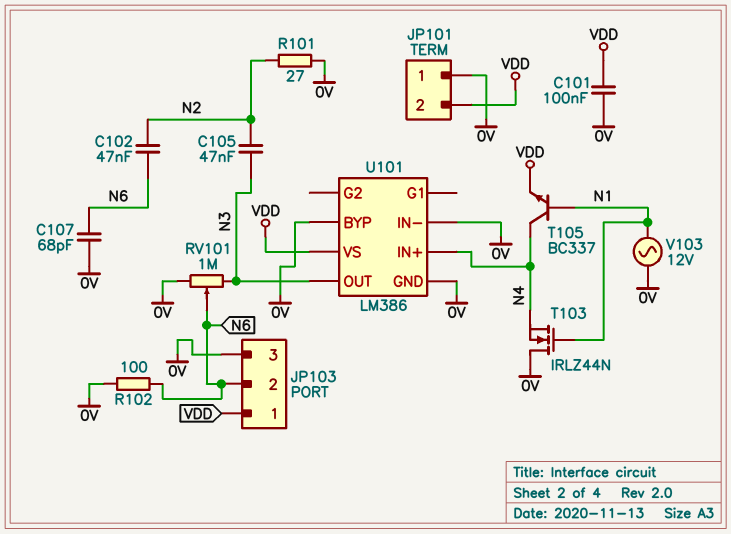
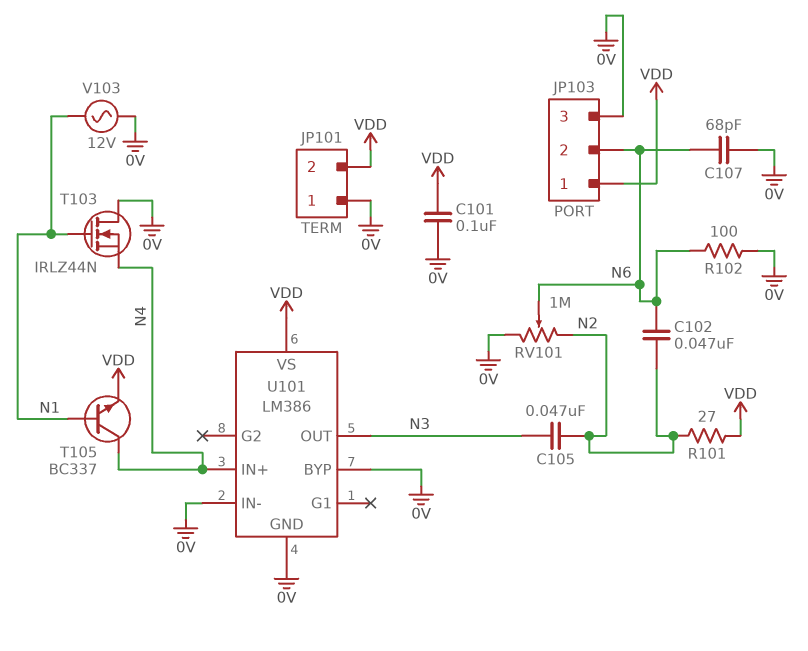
R101: 27 (0V, N2) -> 27 (N2, VDD)
RV101: 1M (0V, N3, wiper N6) -> 1M (0V, N2, wiper N6)

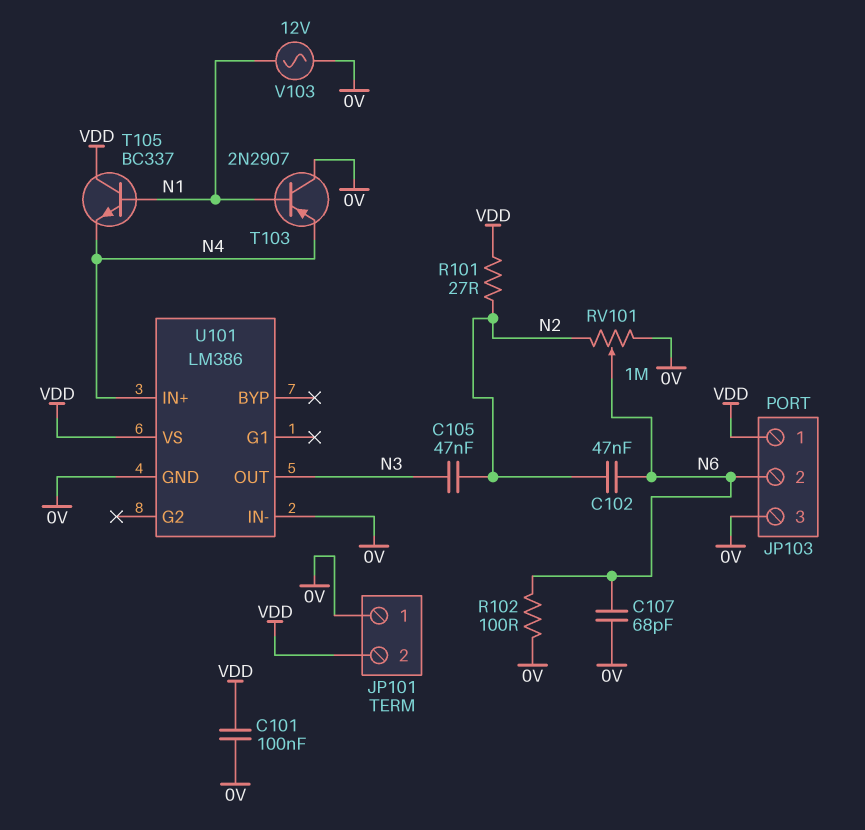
T103: NMOS IRLZ44N (G N1, D 0V, S N4) -> PNP 2N2907 (B N1, C 0V, E N4)
T105: NPN BC337 (B N1, C N4, E VDD) -> NPN BC337 (B N1, C VDD, E N4)
U101 pin BYP: 0V -> none

